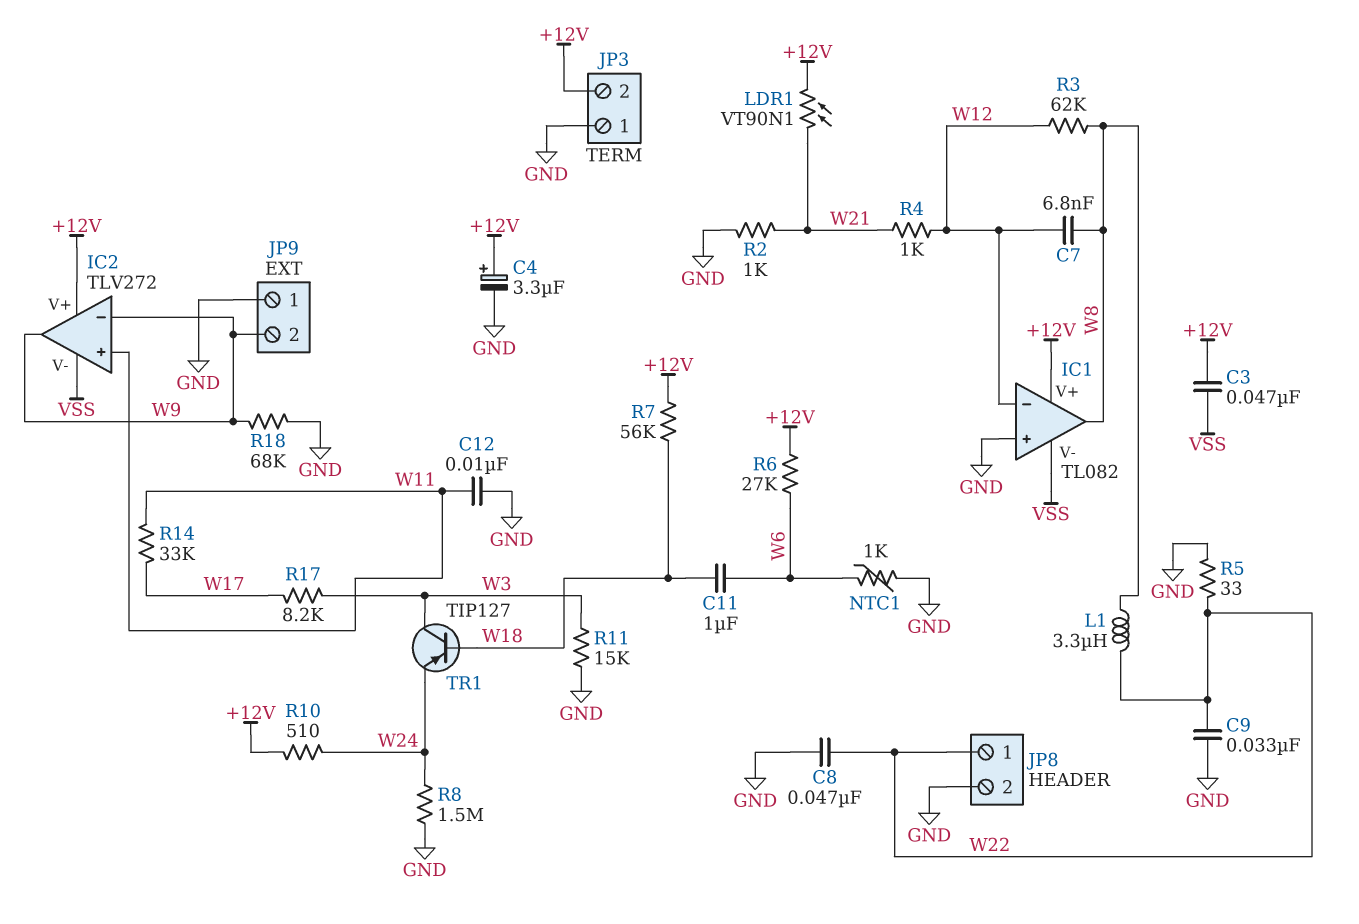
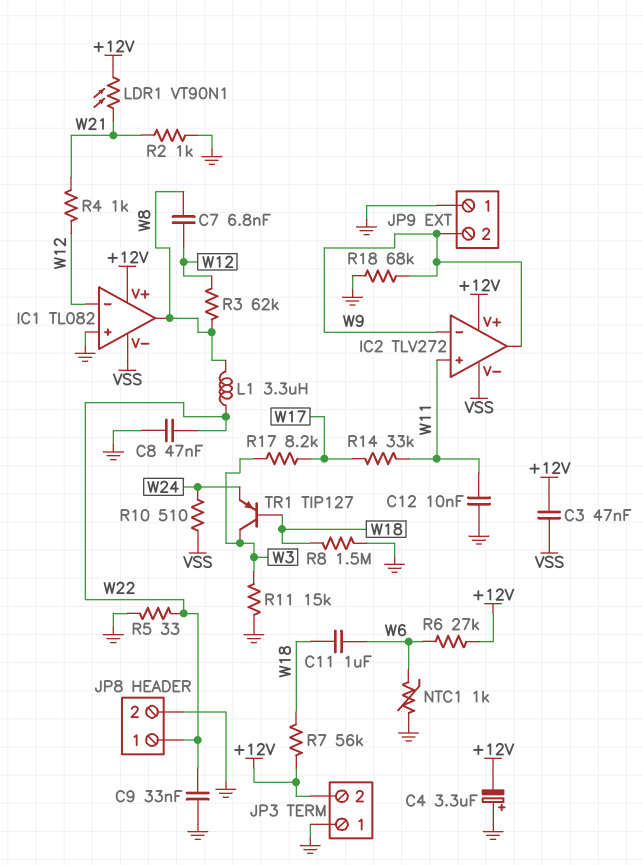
C4: 3.3uF (plus +12V, minus GND) -> 3.3uF (plus GND, minus +12V)
R8: 1.5M (GND, W24) -> 1.5M (GND, W18)
R10: 510 (+12V, W24) -> 510 (VSS, W24)

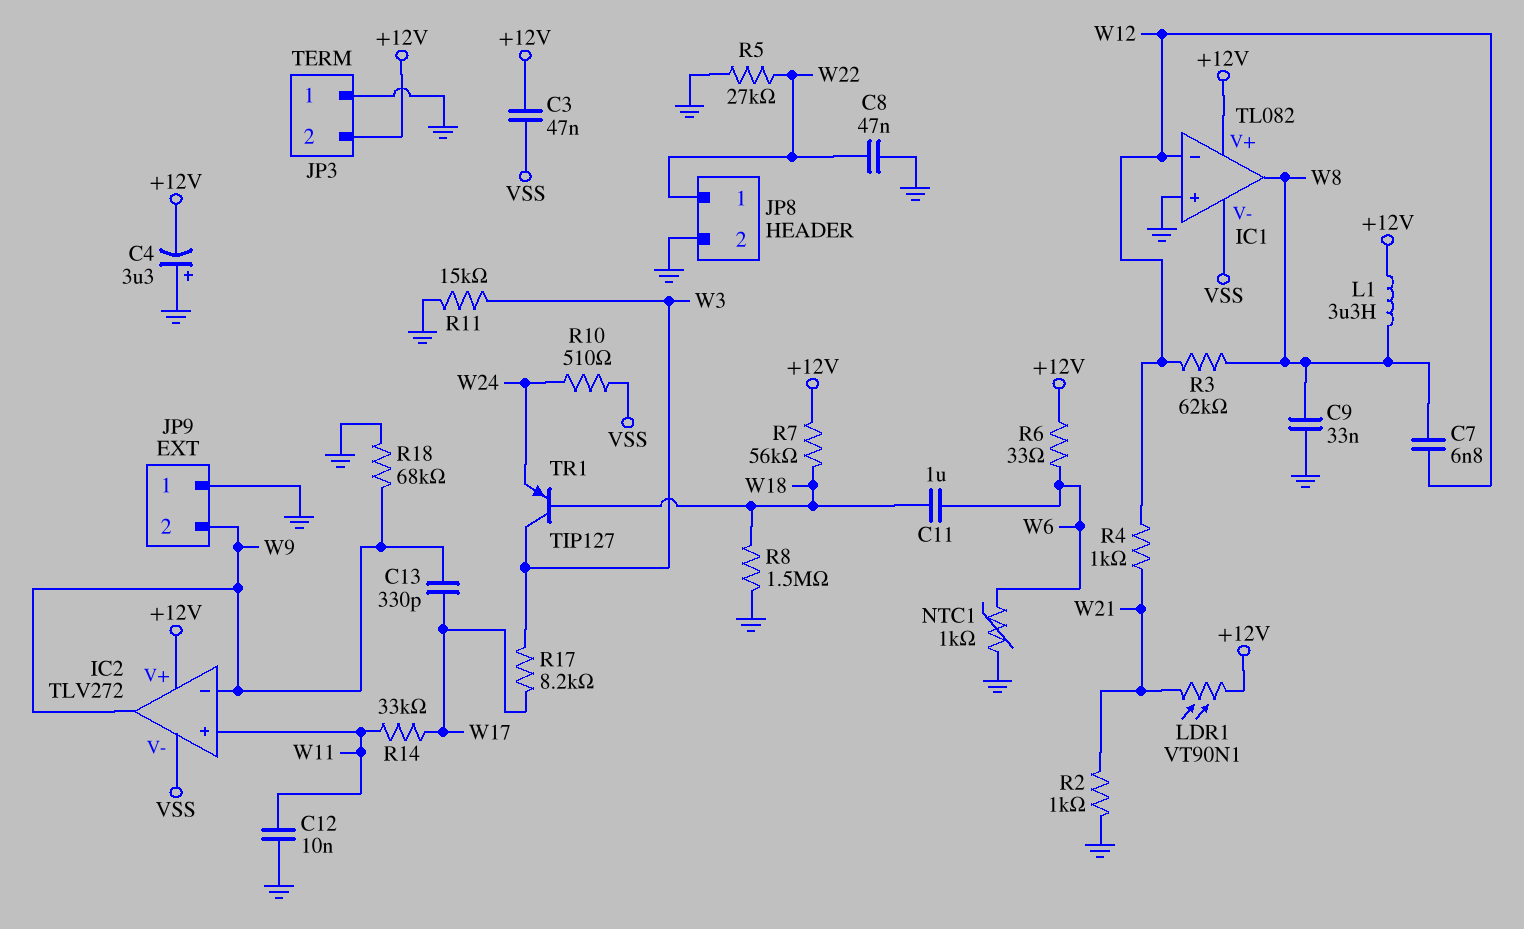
C9: 33nF (GND, W22) -> 33nF (GND, W8)
C13: none -> 330pF (W9, W17)
L1: 3.3uH (W8, W22) -> 3.3uH (+12V, W8)
R5: 33 (GND, W22) -> 27k (GND, W22)
R6: 27k (+12V, W6) -> 33 (+12V, W6)

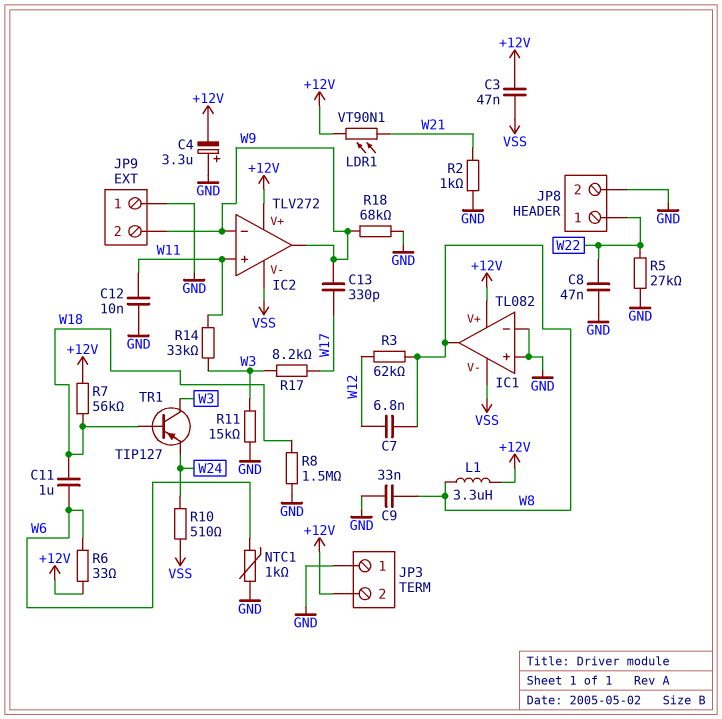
IC1 pin in-: W12 -> GND
R4: 1k (W12, W21) -> none
R14: 33k (W11, W17) -> 33k (W3, W11)

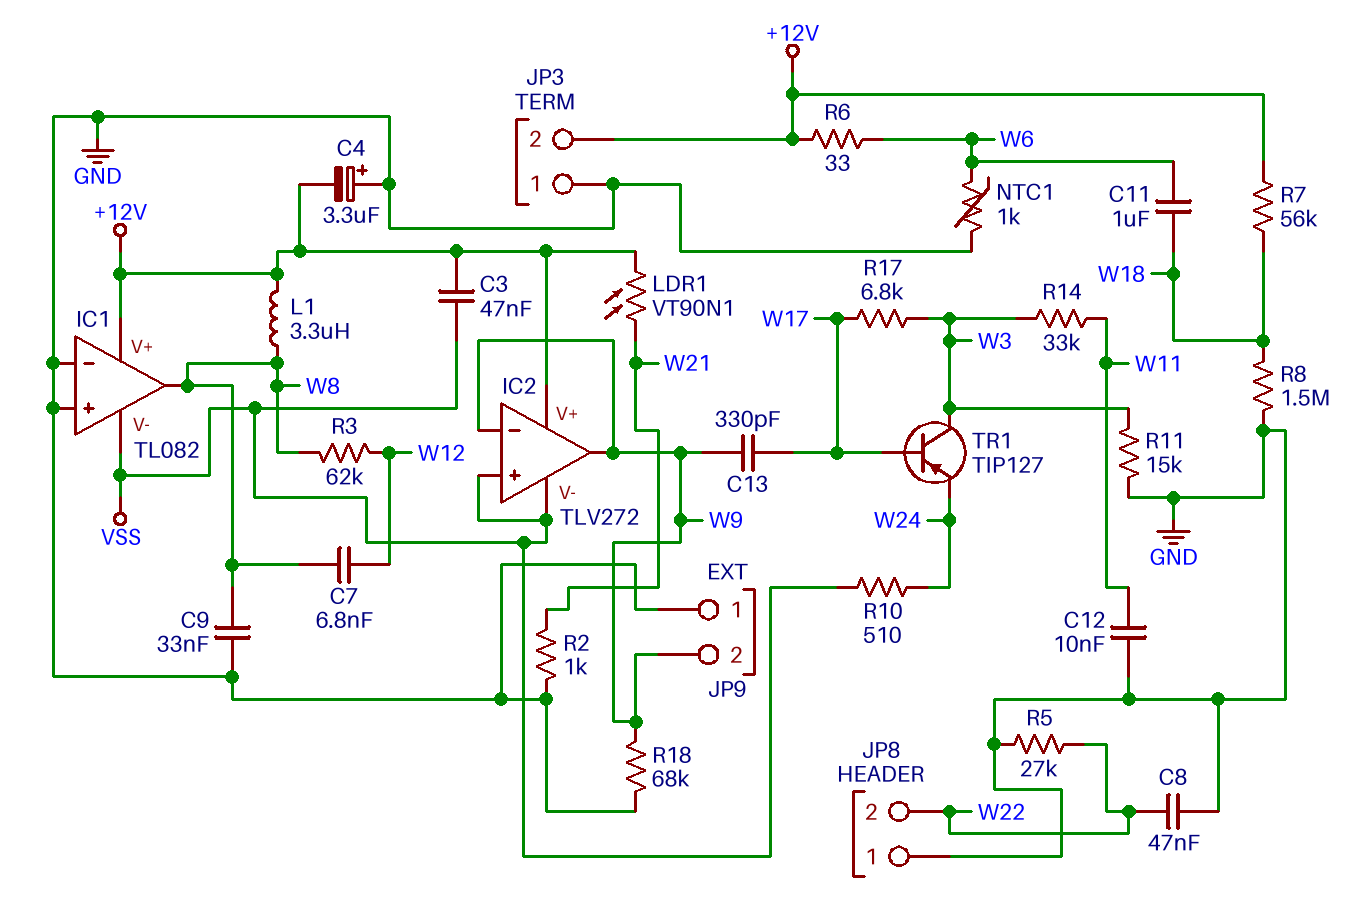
IC2 pin in+: W11 -> VSS
JP8 pin 1: W22 -> GND
JP8 pin 2: GND -> W22
R17: 8.2k (W3, W17) -> 6.8k (W3, W17)
TR1: PNP TIP127 (B W18, C W3, E W24) -> PNP TIP127 (B W17, C W3, E W24)

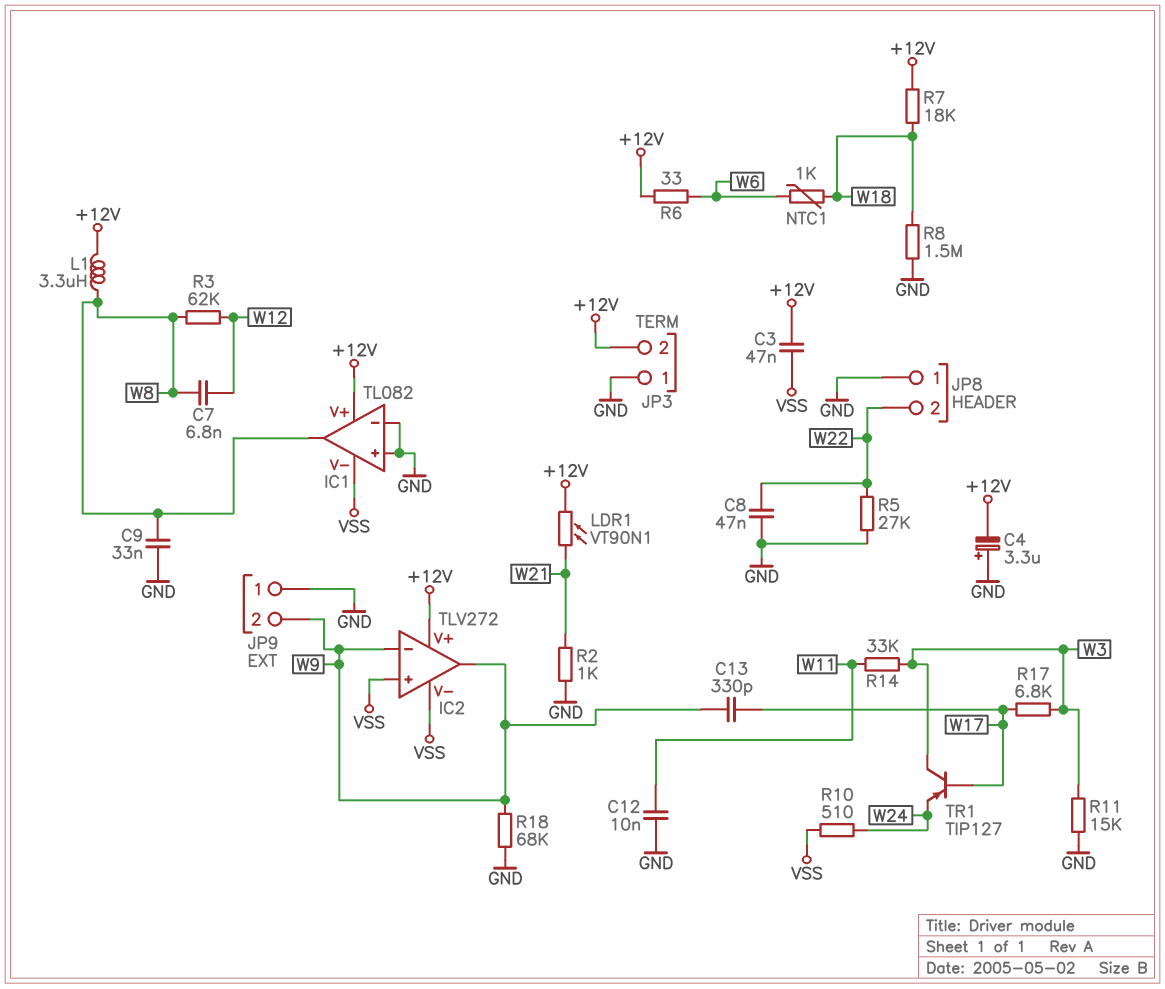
C11: 1uF (W6, W18) -> none
NTC1: 1k (GND, W6) -> 1k (W6, W18)
R7: 56k (+12V, W18) -> 18k (+12V, W18)

